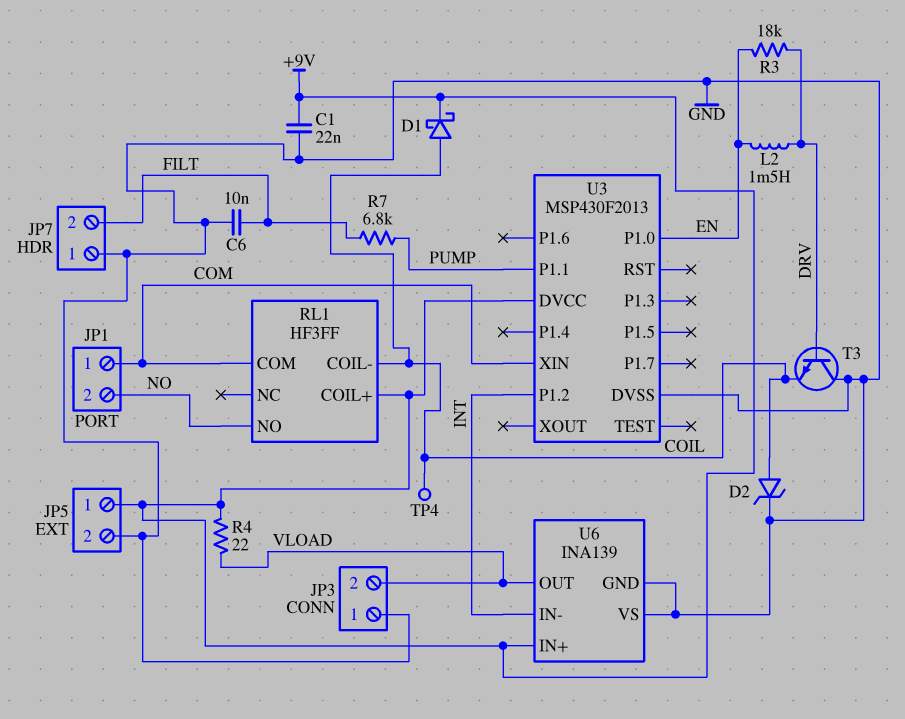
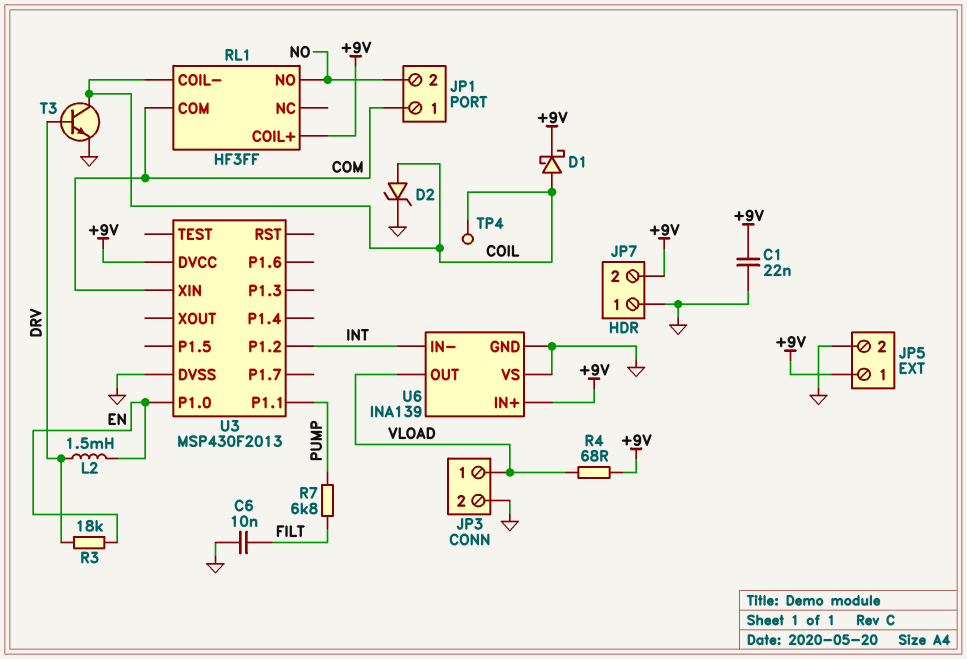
JP3 pin 1: GND -> VLOAD
JP3 pin 2: VLOAD -> GND
JP7 pin 2: FILT -> +9V
R4: 22 (+9V, VLOAD) -> 68 (+9V, VLOAD)
T3: NPN (B DRV, C GND, E COIL) -> NPN (B DRV, C COIL, E GND)

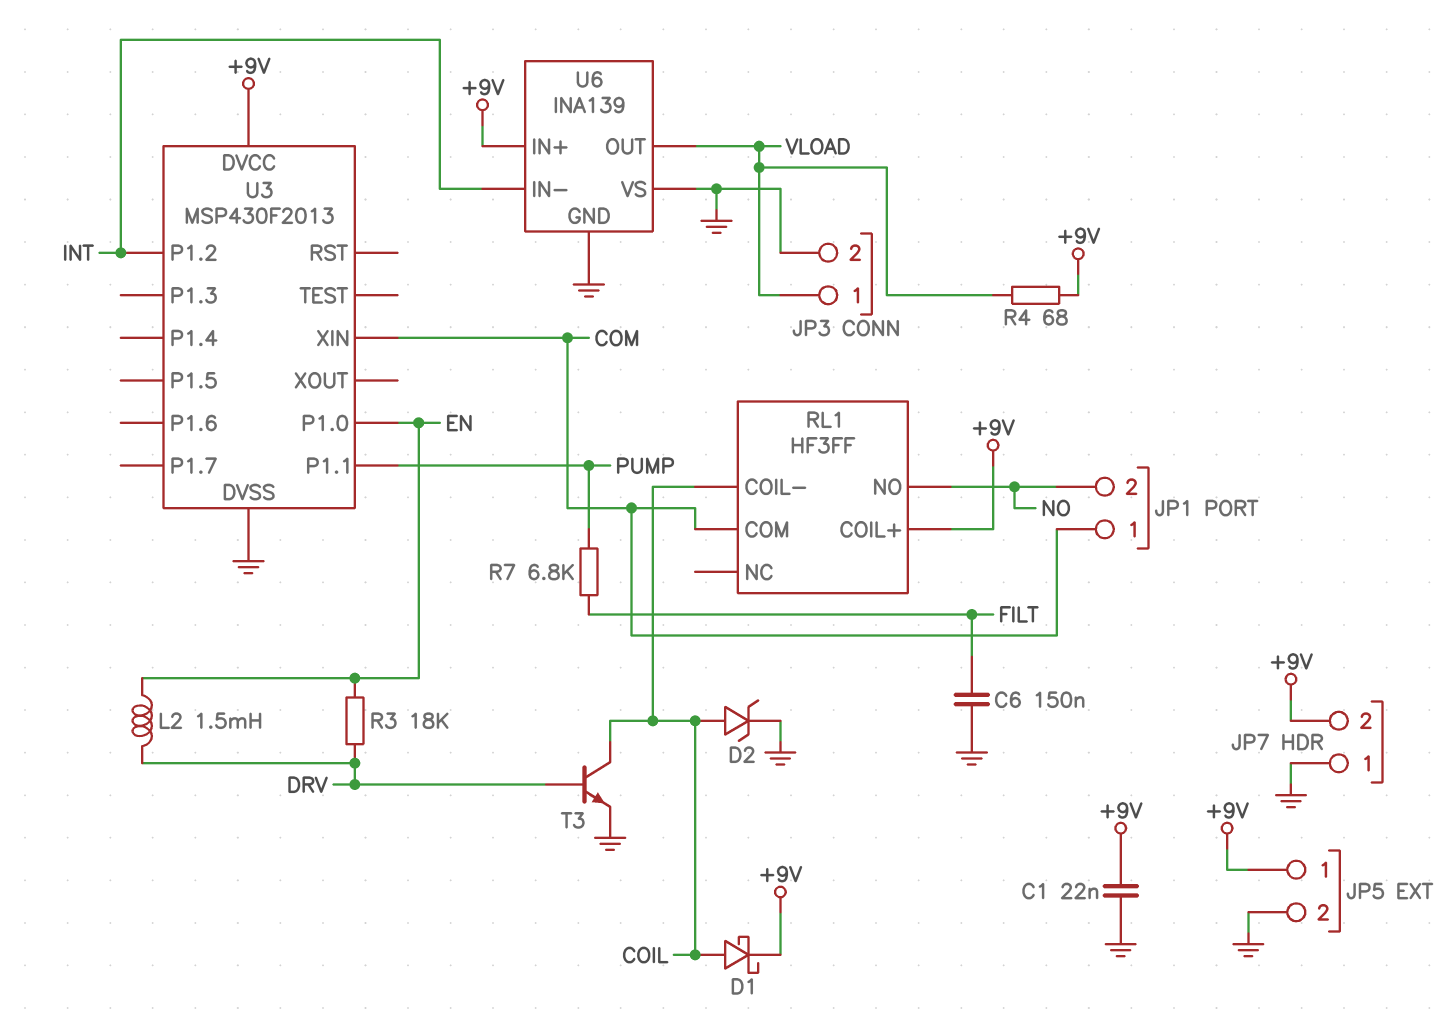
C6: 10nF (FILT, GND) -> 150nF (FILT, GND)
TP4: test point (COIL) -> none

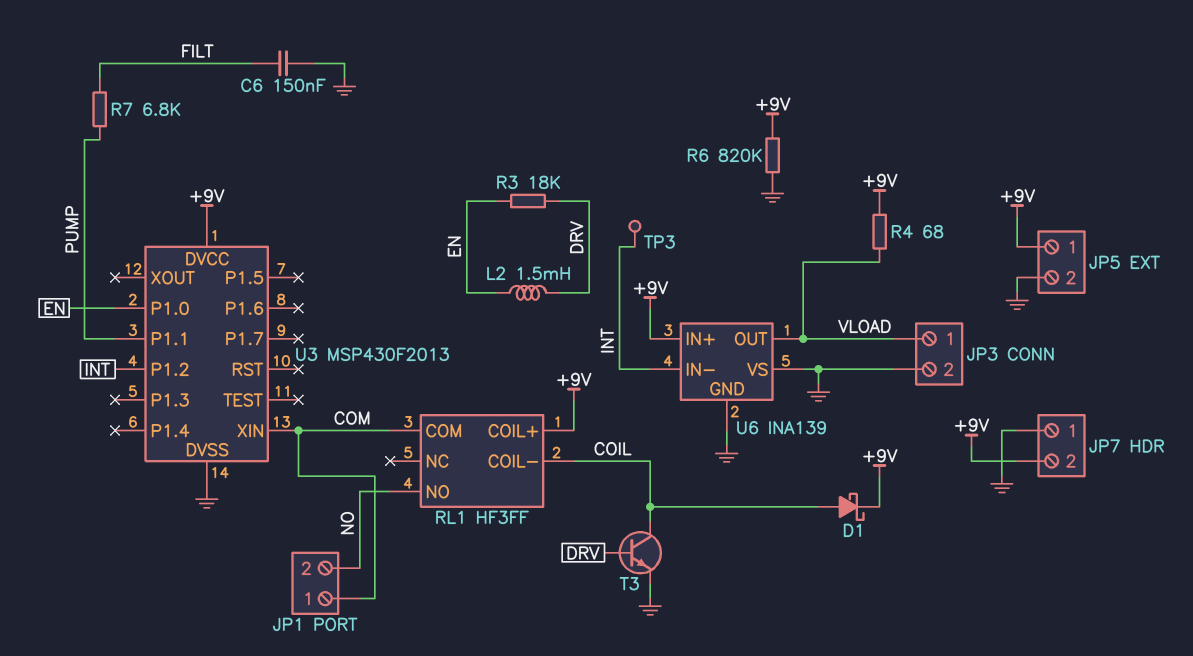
C1: 22nF (+9V, GND) -> none
D2: zener (A COIL, K GND) -> none
R6: none -> 820k (+9V, GND)
TP3: none -> test point (INT)

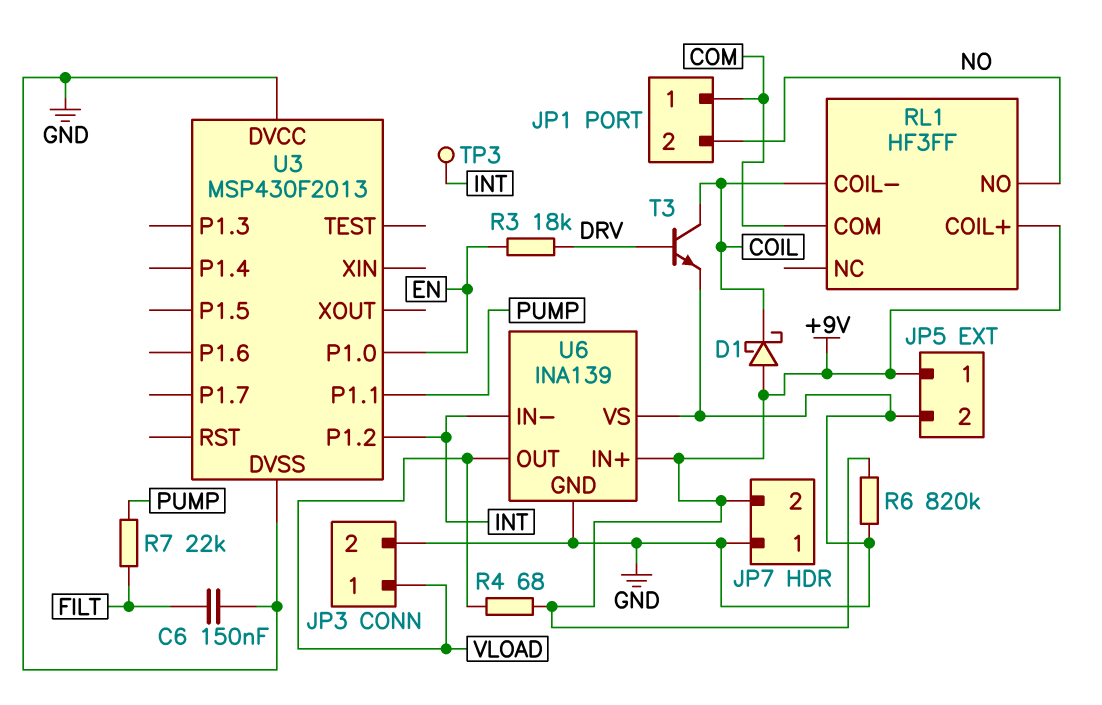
D1: schottky (A COIL, K +9V) -> schottky (A +9V, K COIL)
L2: 1.5mH (DRV, EN) -> none
R7: 6.8k (FILT, PUMP) -> 22k (FILT, PUMP)
U3 pin DVCC: +9V -> GND
U3 pin XIN: COM -> none

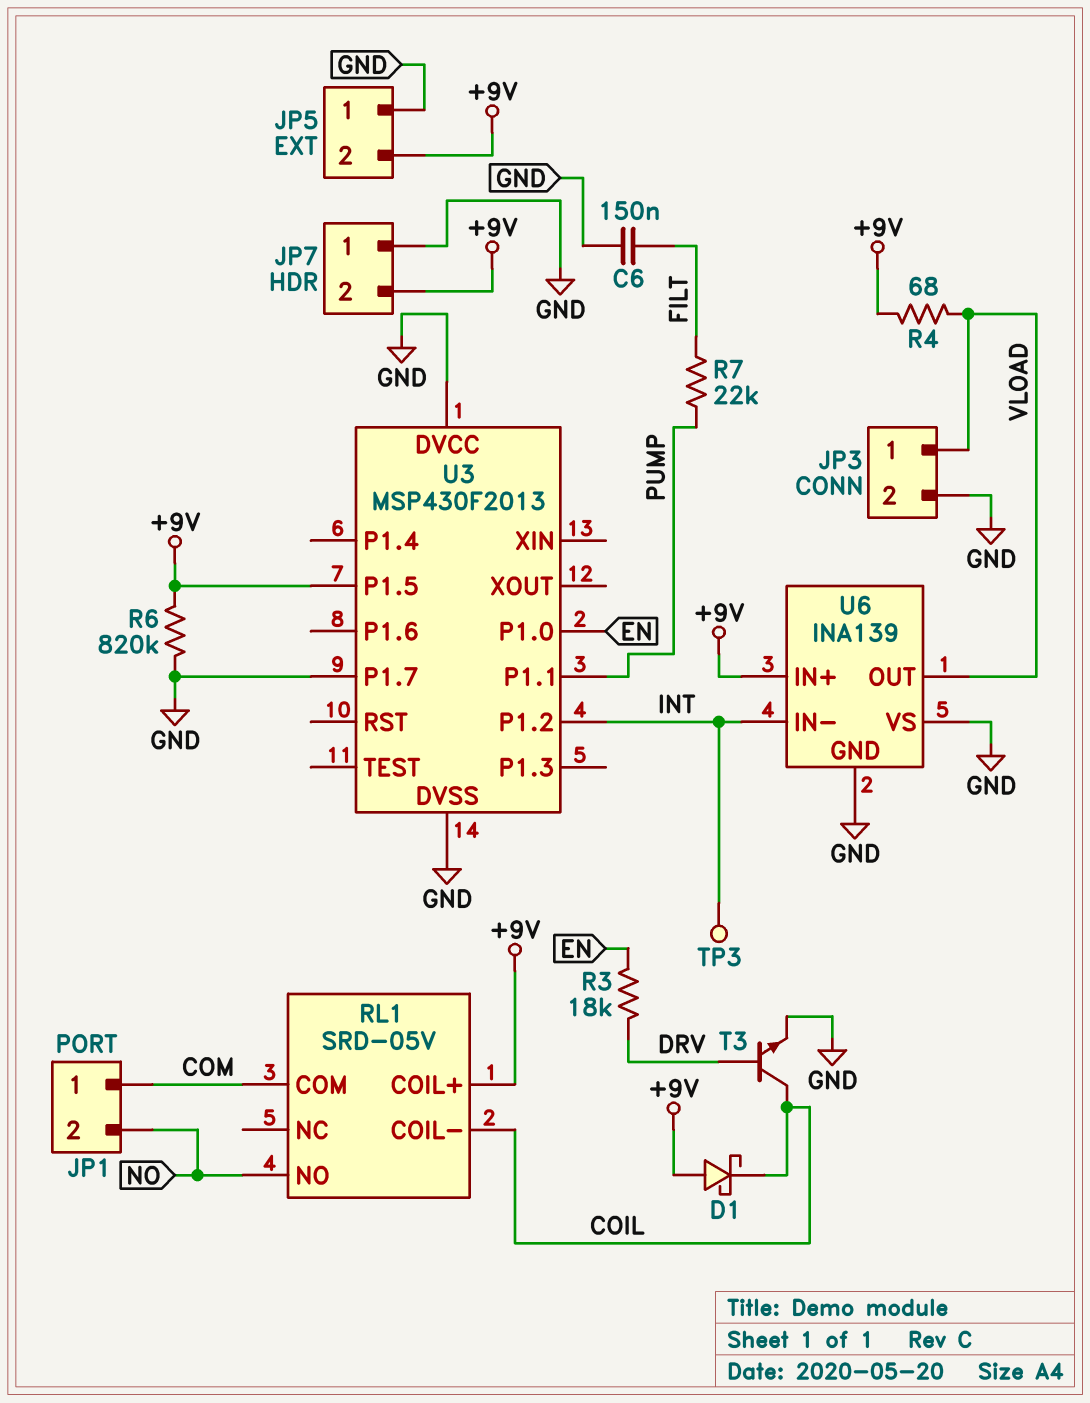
JP5 pin 1: +9V -> GND
JP5 pin 2: GND -> +9V
RL1: HF3FF -> SRD-05V
U3 pin P1.5: none -> +9V
U3 pin P1.7: none -> GND

